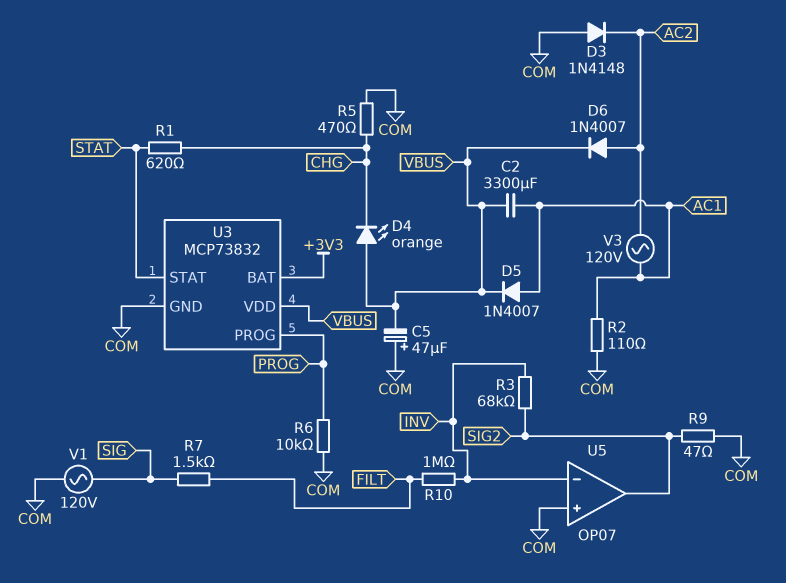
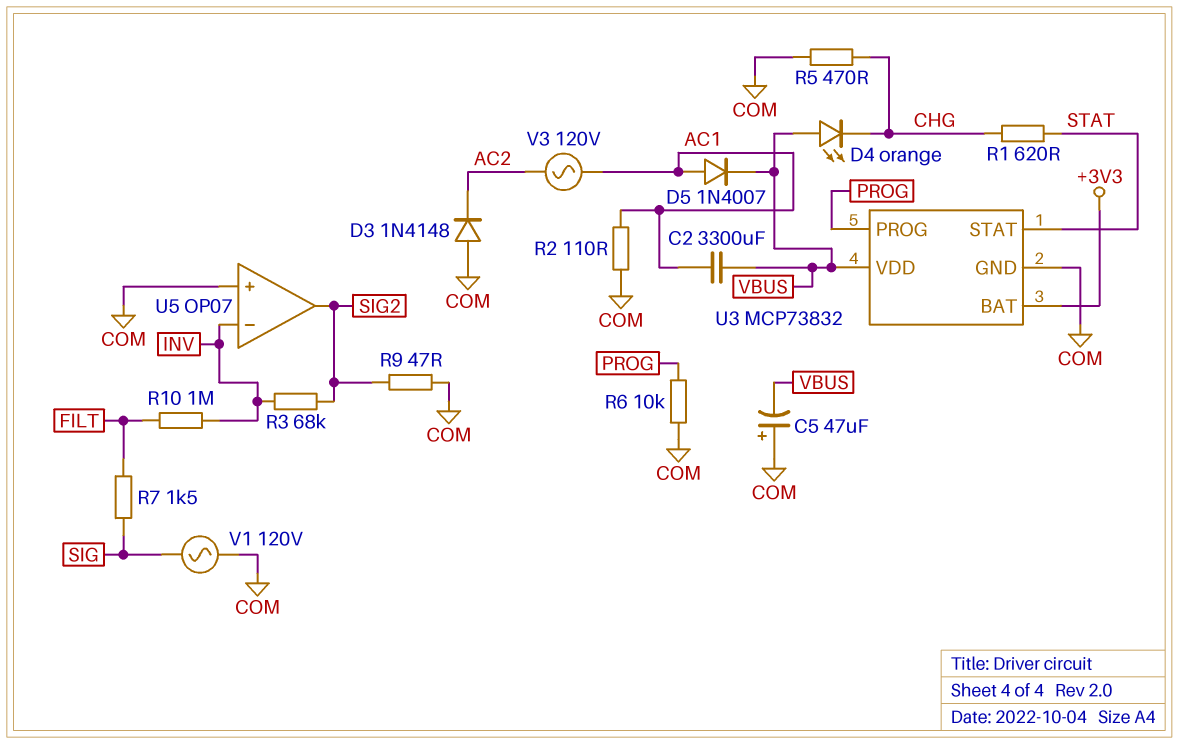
D6: diode 1N4007 (A AC2, K VBUS) -> none

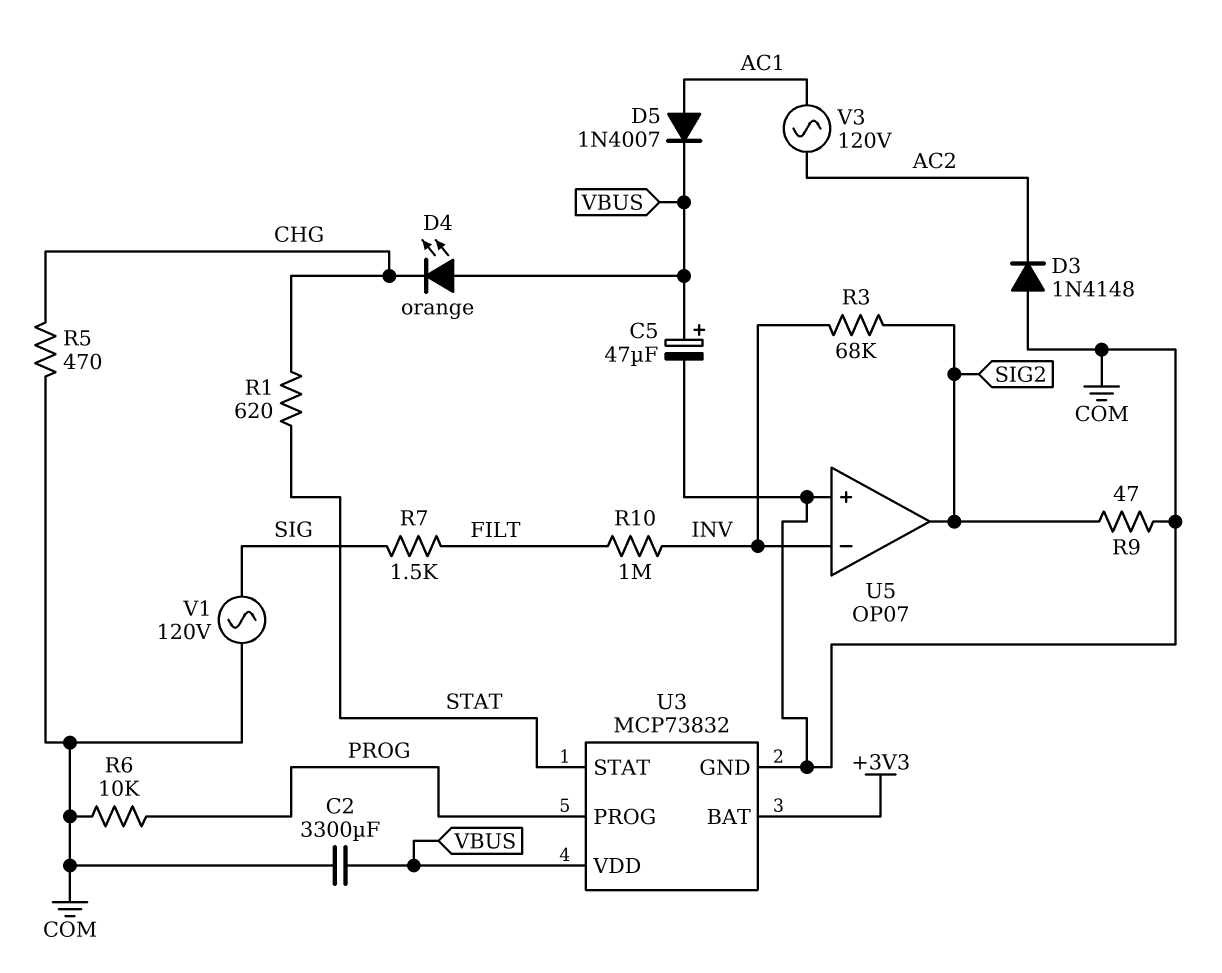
C2: 3300uF (AC1, VBUS) -> 3300uF (COM, VBUS)
C5: 47uF (plus COM, minus VBUS) -> 47uF (plus VBUS, minus COM)
R2: 110 (AC1, COM) -> none

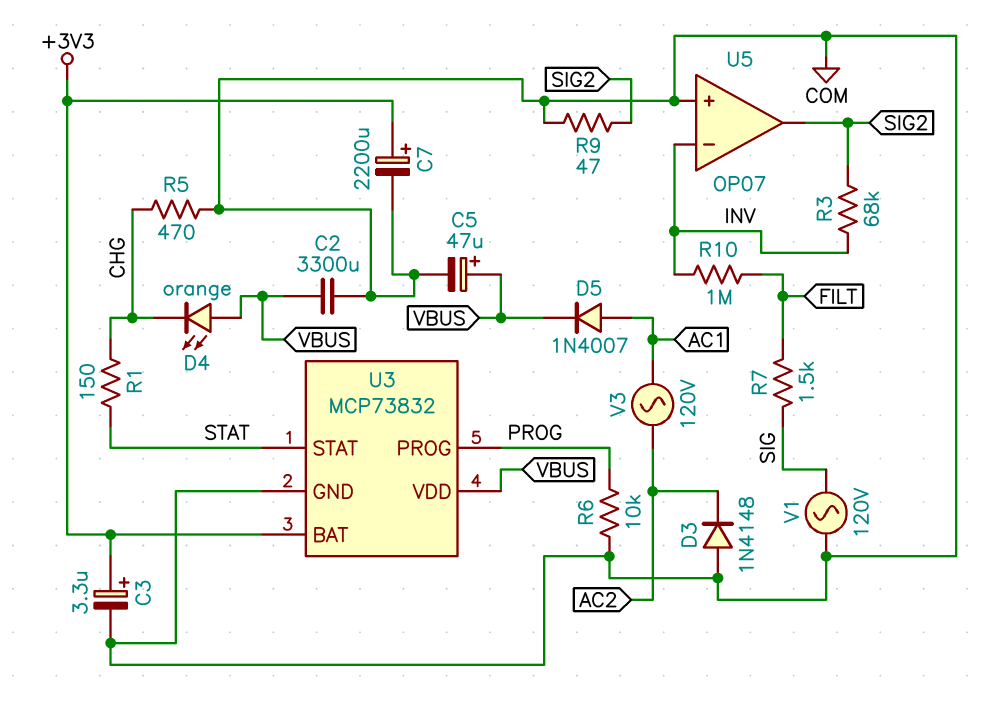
C3: none -> 3.3uF (plus +3V3, minus COM)
C7: none -> 2200uF (plus +3V3, minus COM)
R1: 620 (CHG, STAT) -> 150 (CHG, STAT)

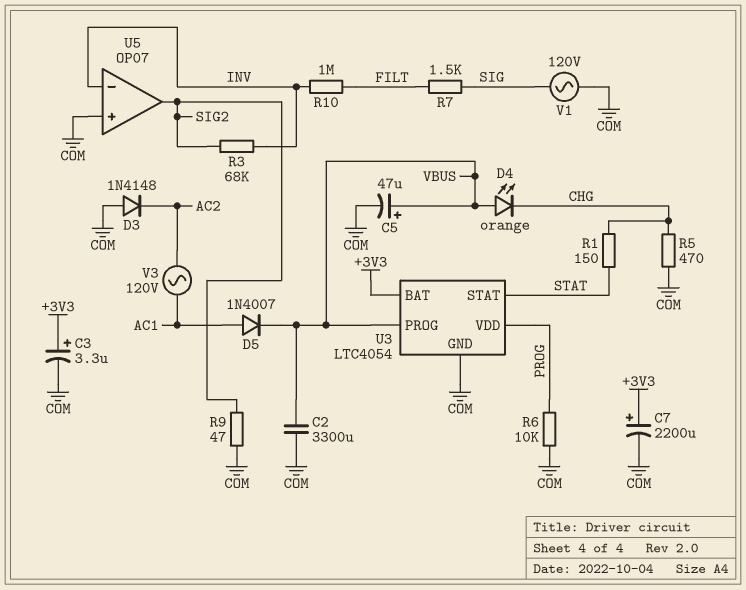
U3: MCP73832 -> LTC4054
U3 pin PROG: PROG -> VBUS
U3 pin VDD: VBUS -> PROG

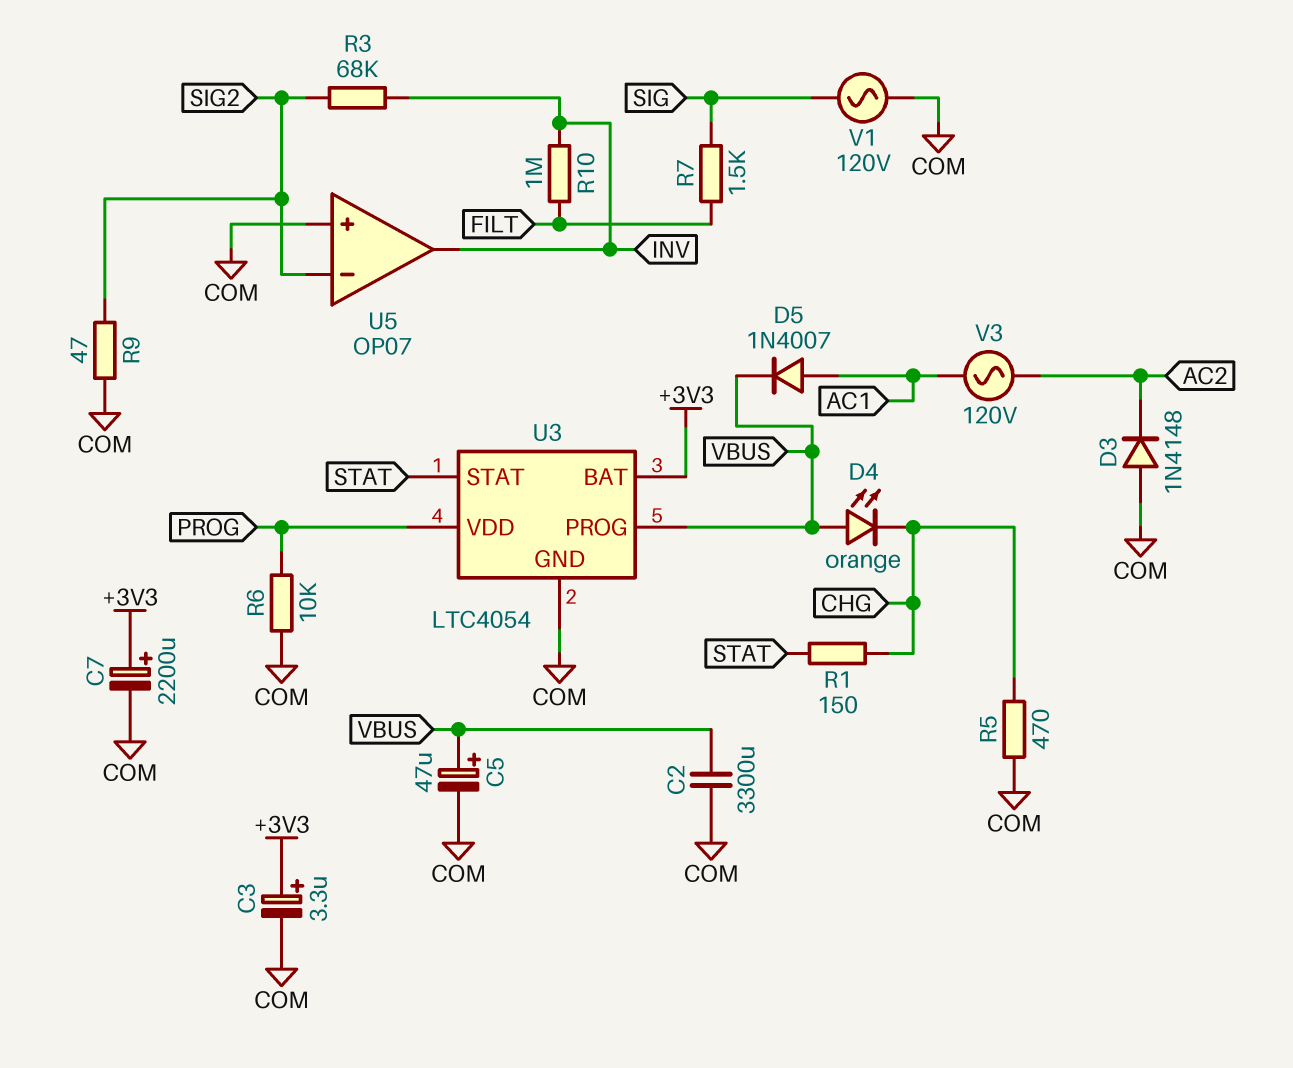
U5 pin in-: INV -> SIG2
U5 pin out: SIG2 -> INV

